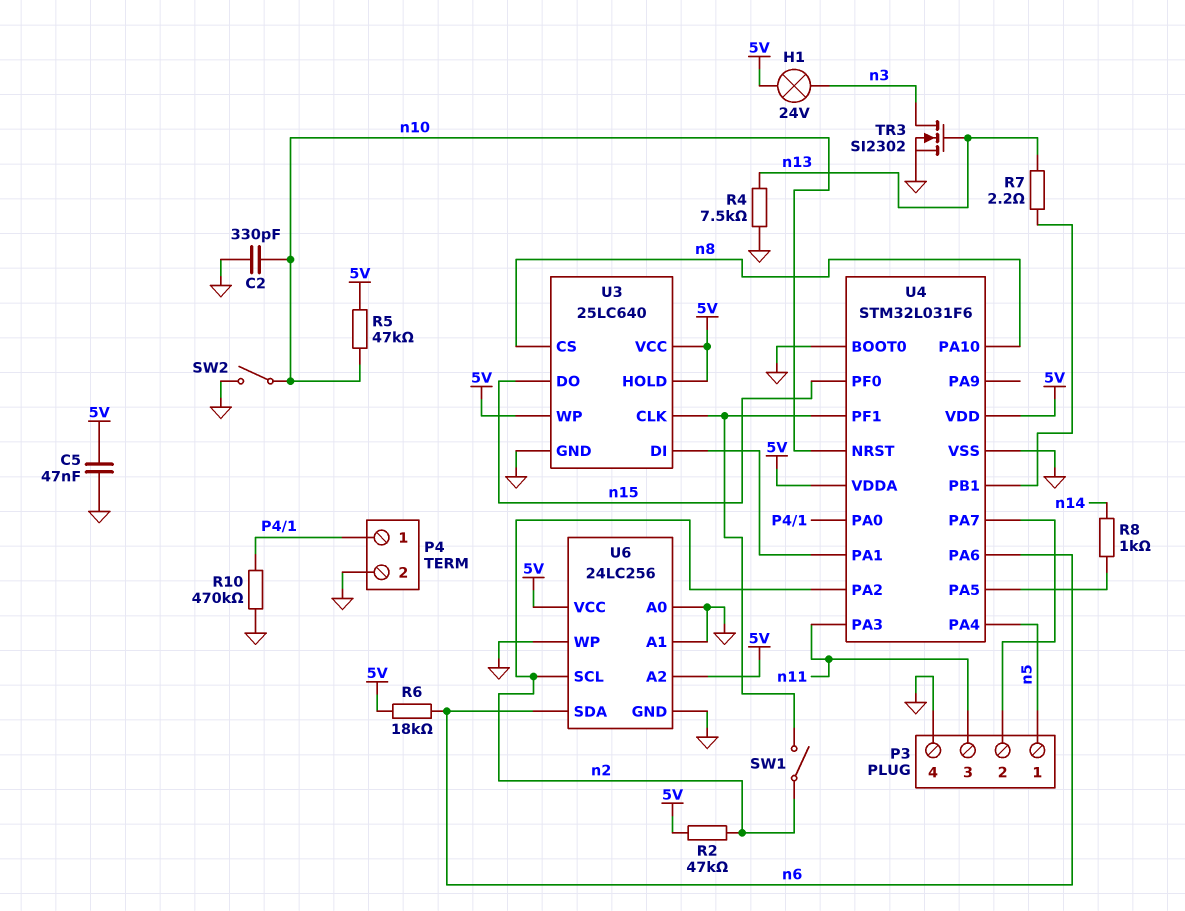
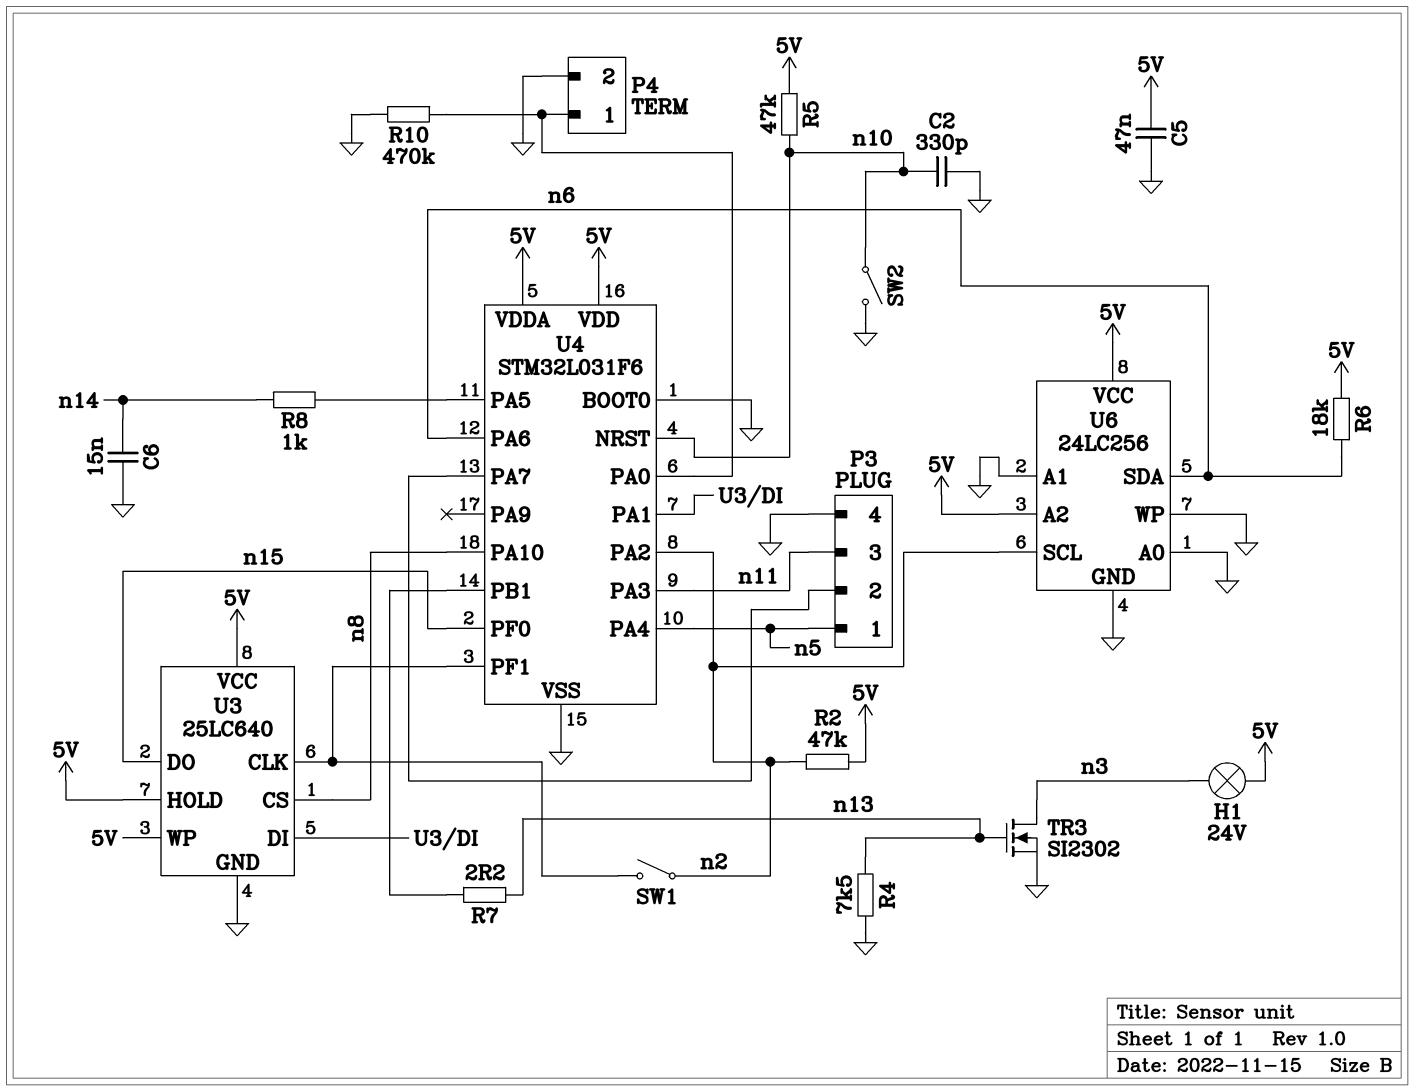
C6: none -> 15nF (GND, n14)

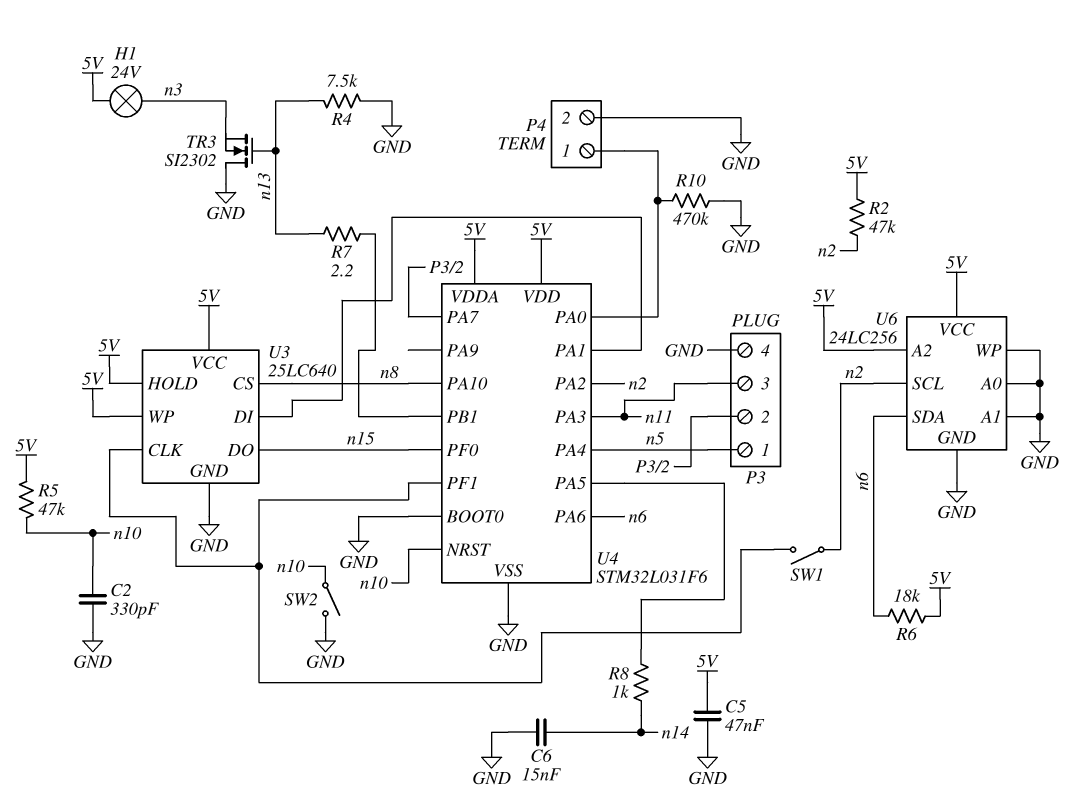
TR3: NMOS SI2302 (G n13, D n3, S GND) -> NMOS SI2302 (G n13, D GND, S n3)

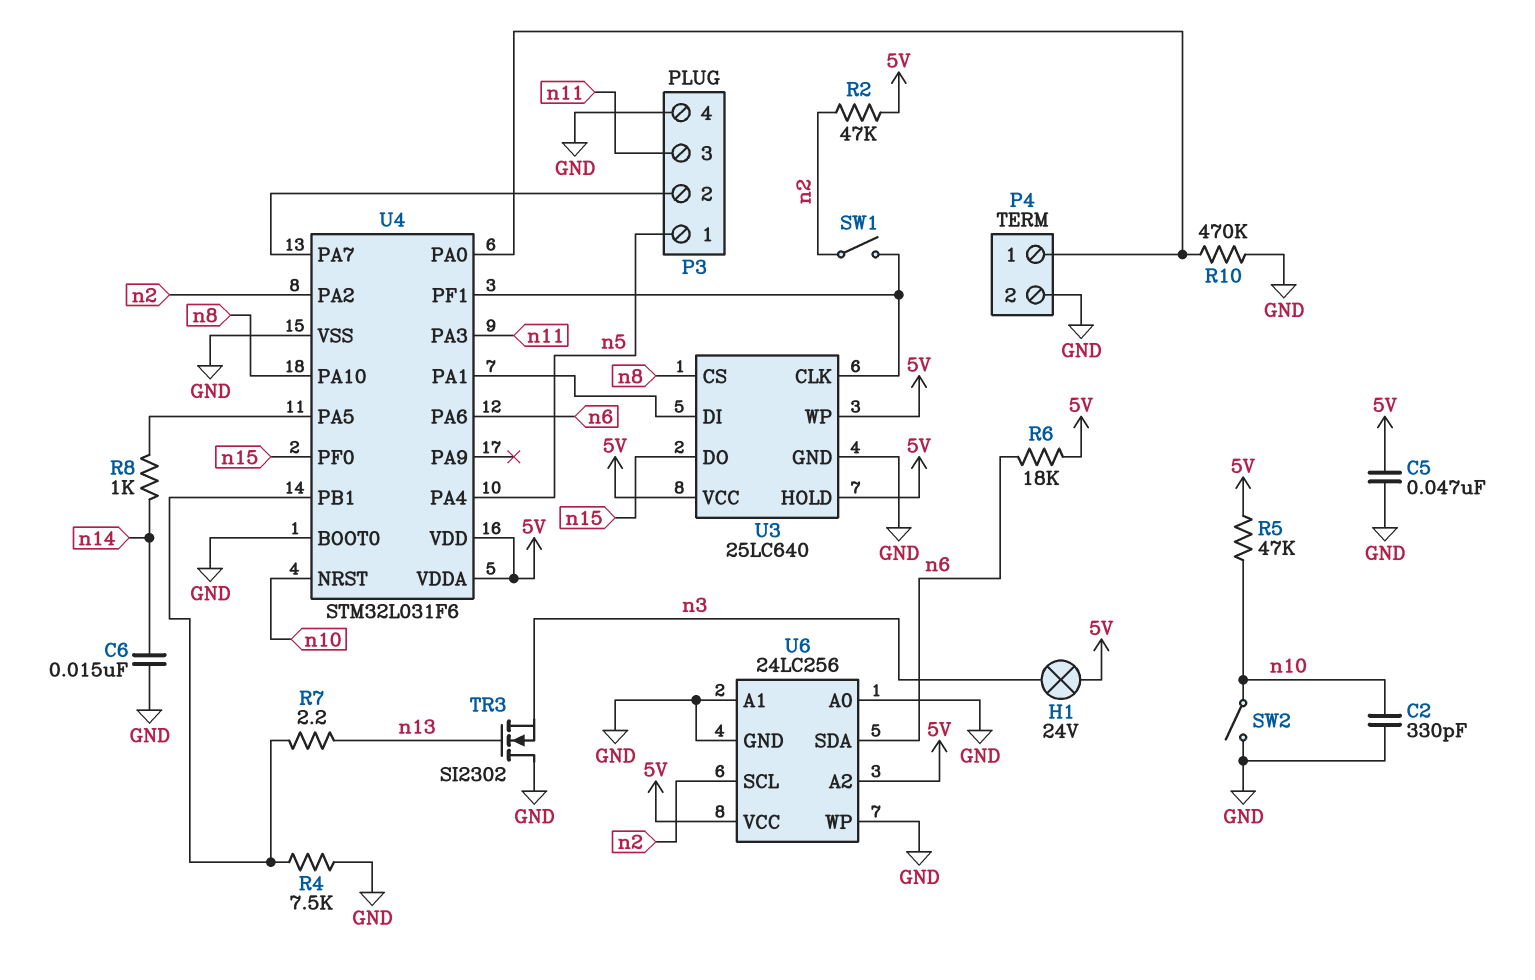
R4: 7.5k (GND, n13) -> 7.5k (GND, U4/PB1)

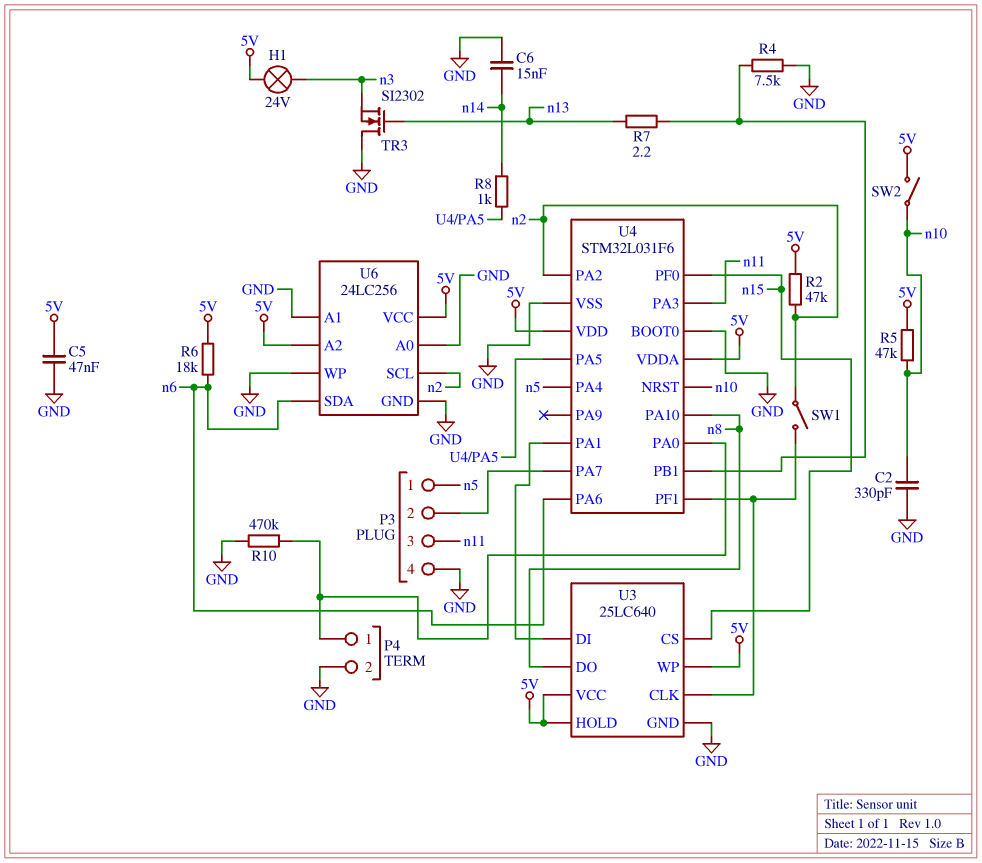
SW2: switch (GND, n10) -> switch (5V, n10)
U3 pin CS: n8 -> n15
U3 pin DO: n15 -> n8

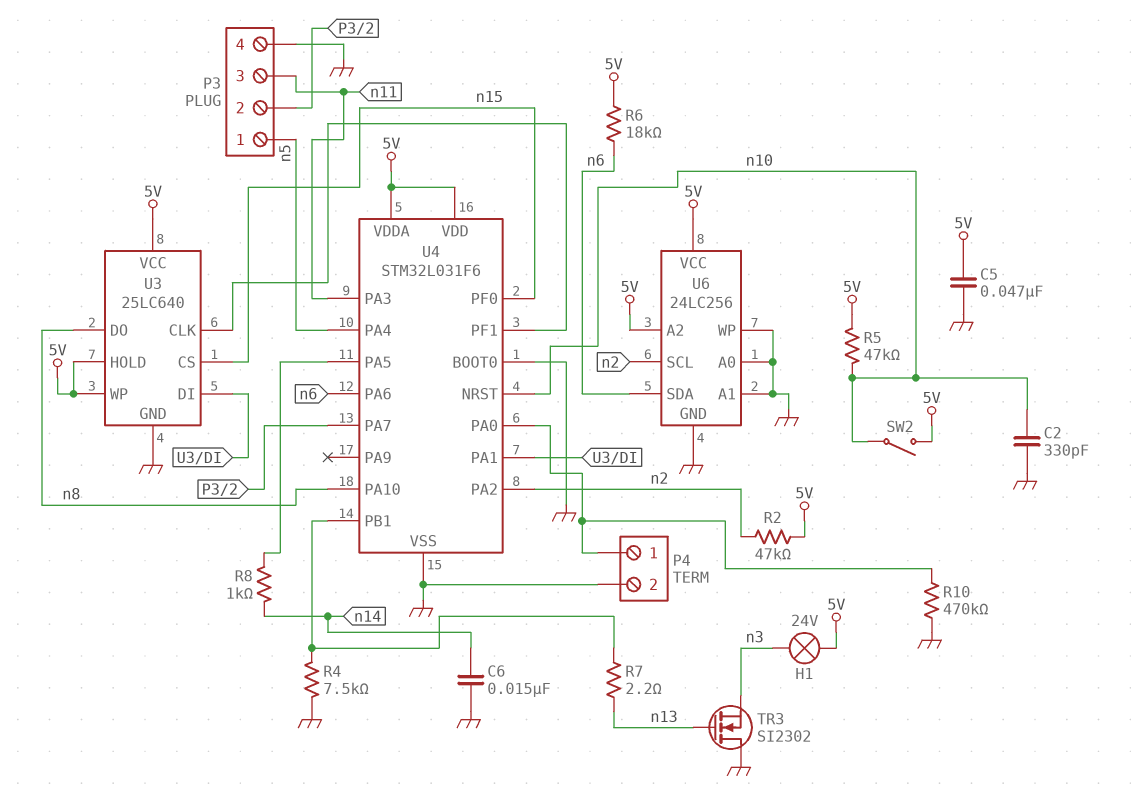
SW1: switch (U3/CLK, n2) -> none

